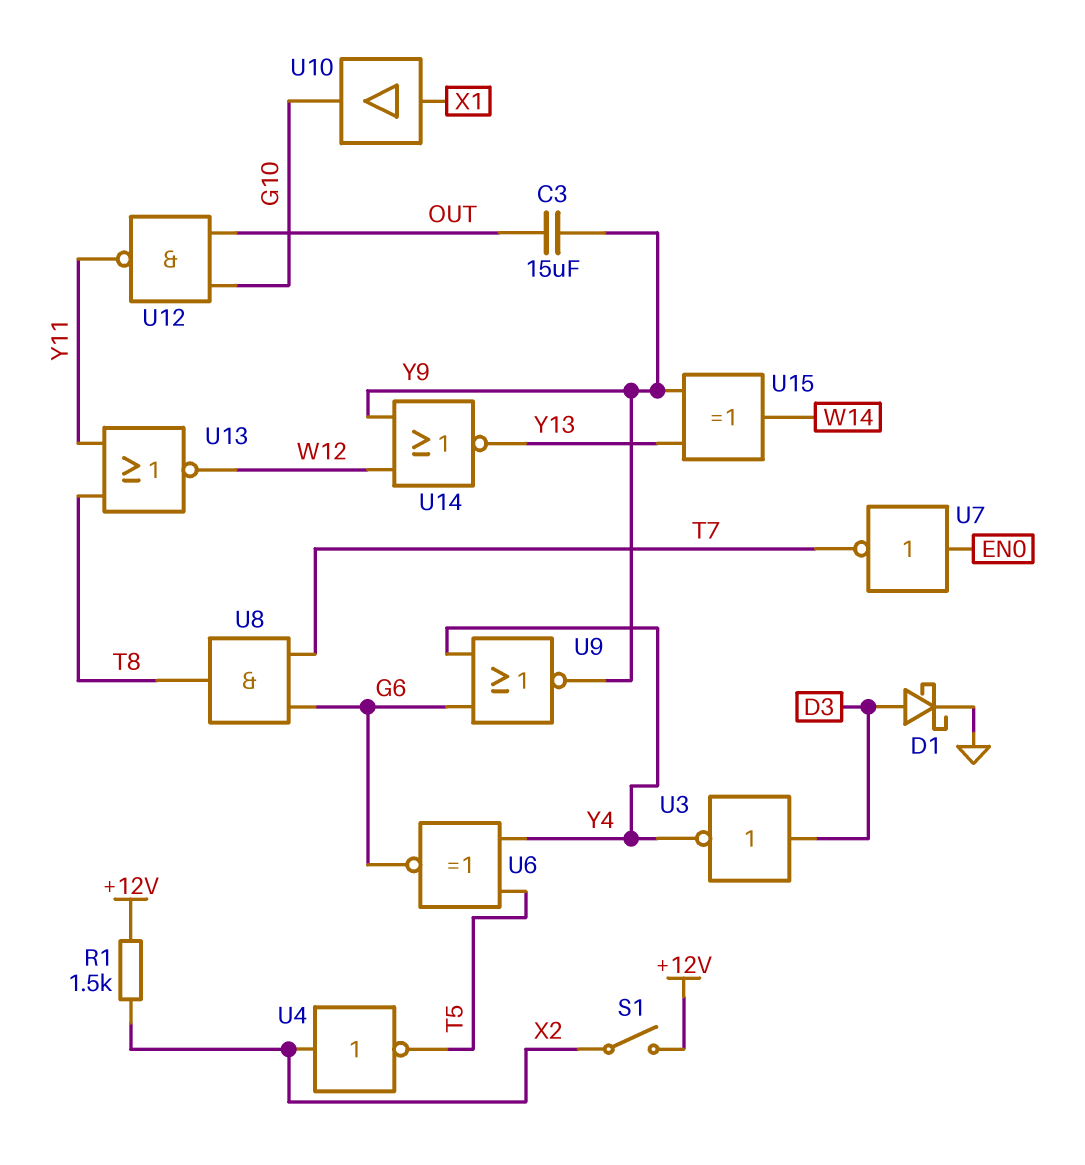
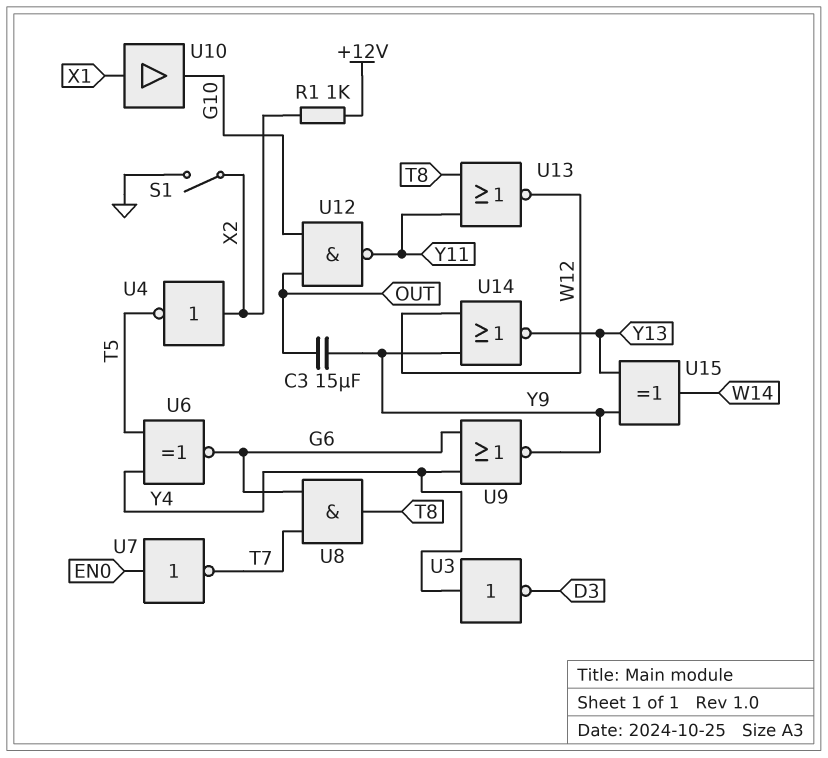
D1: schottky (A D3, K GND) -> none
R1: 1.5k (+12V, X2) -> 1k (+12V, X2)
S1: switch (+12V, X2) -> switch (GND, X2)
U3: NOT (in D3, out Y4) -> NOT (in Y4, out D3)

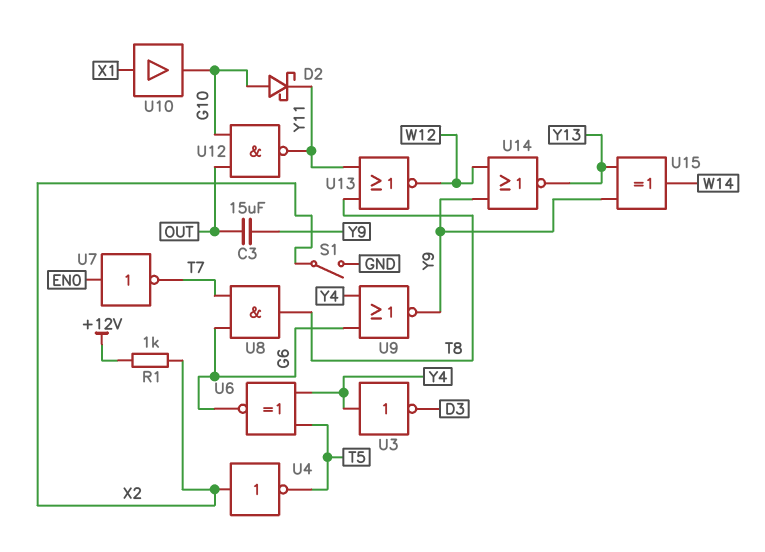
D2: none -> schottky (A G10, K Y11)

